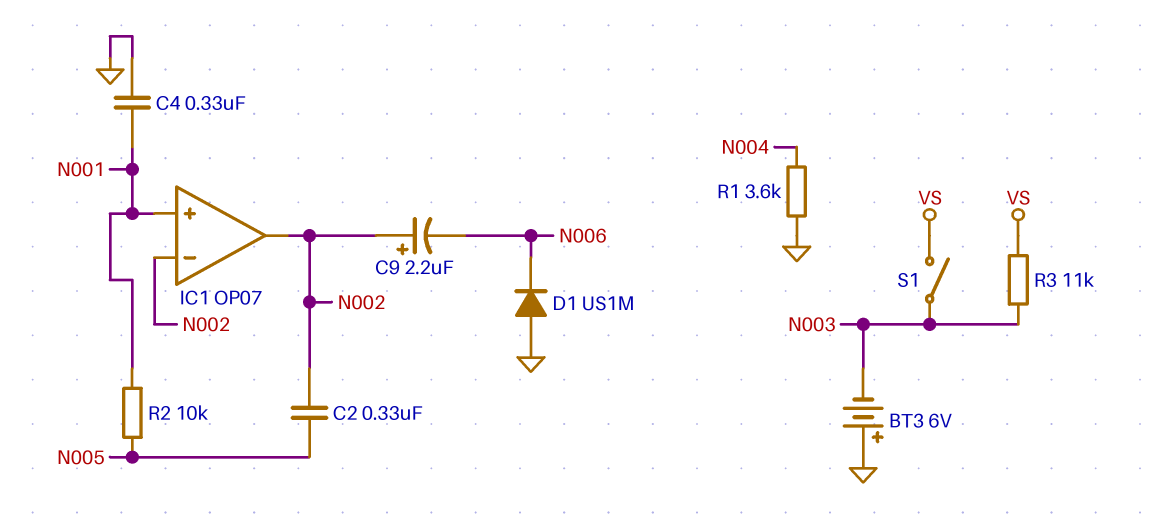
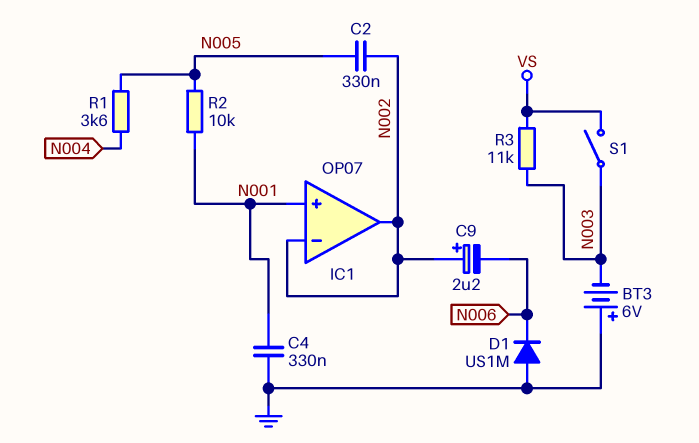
R1: 3.6k (GND, N004) -> 3.6k (N004, N005)

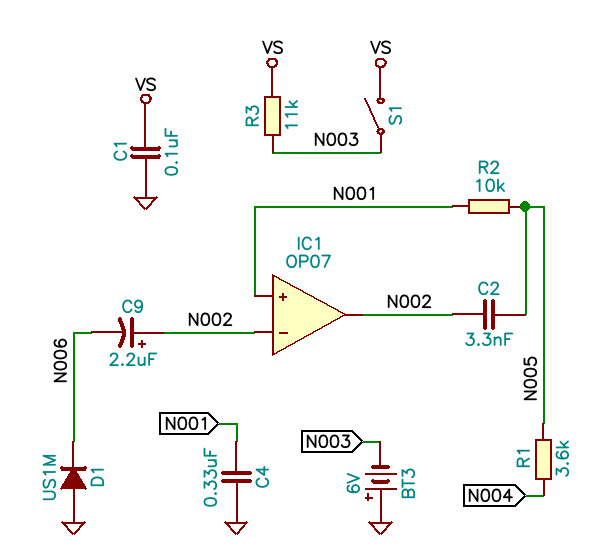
C1: none -> 100nF (GND, VS)
C2: 330nF (N002, N005) -> 3.3nF (N002, N005)

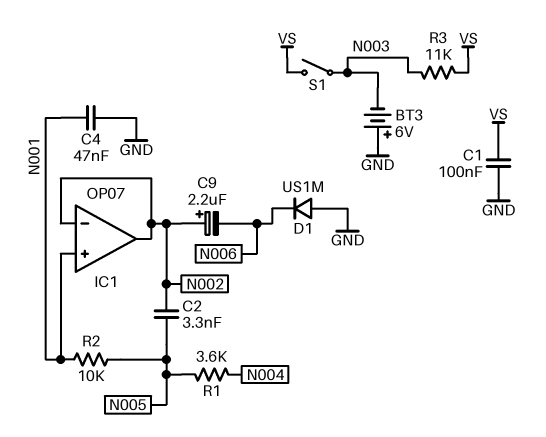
C4: 330nF (GND, N001) -> 47nF (GND, N001)

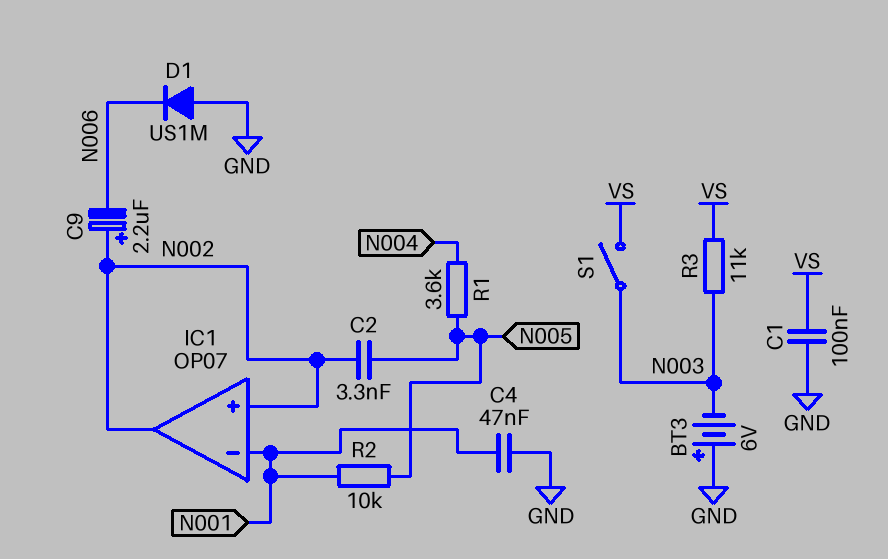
IC1 pin in+: N001 -> N002
IC1 pin in-: N002 -> N001

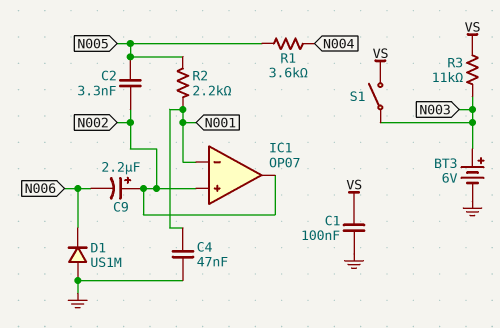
BT3: 6V (plus GND, minus N003) -> 6V (plus N003, minus GND)
R2: 10k (N001, N005) -> 2.2k (N001, N005)

